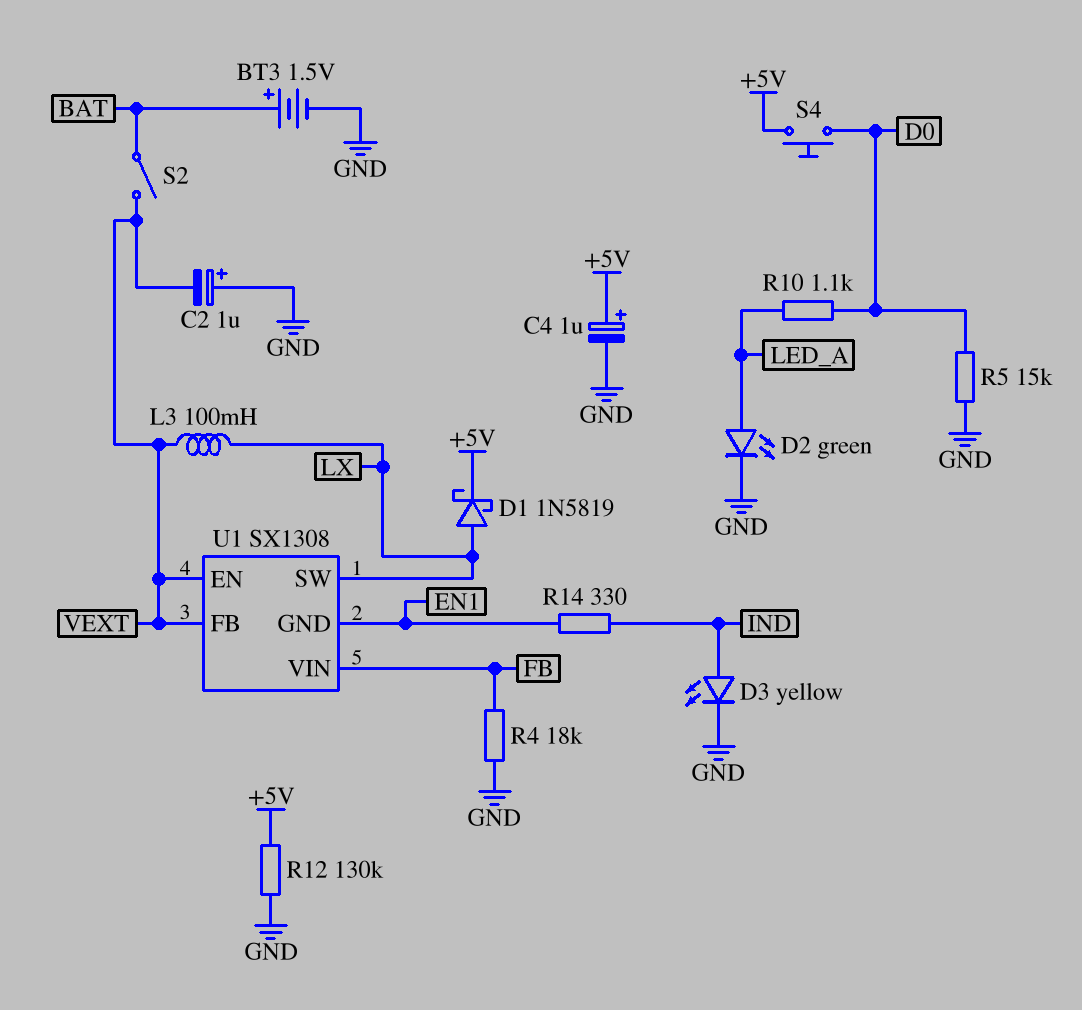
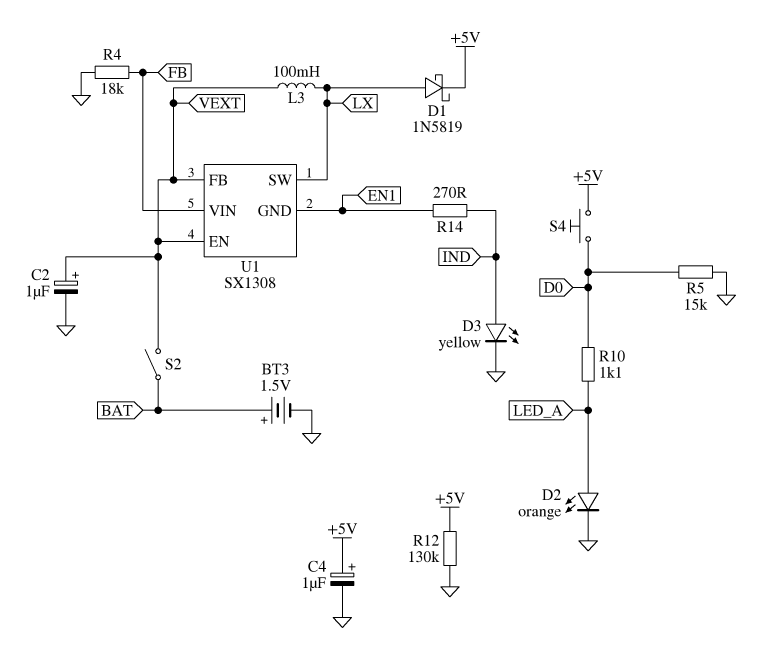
C2: 1uF (plus GND, minus VEXT) -> 1uF (plus VEXT, minus GND)
D2: LED green (A LED_A, K GND) -> LED orange (A LED_A, K GND)
R14: 330 (EN1, IND) -> 270 (EN1, IND)

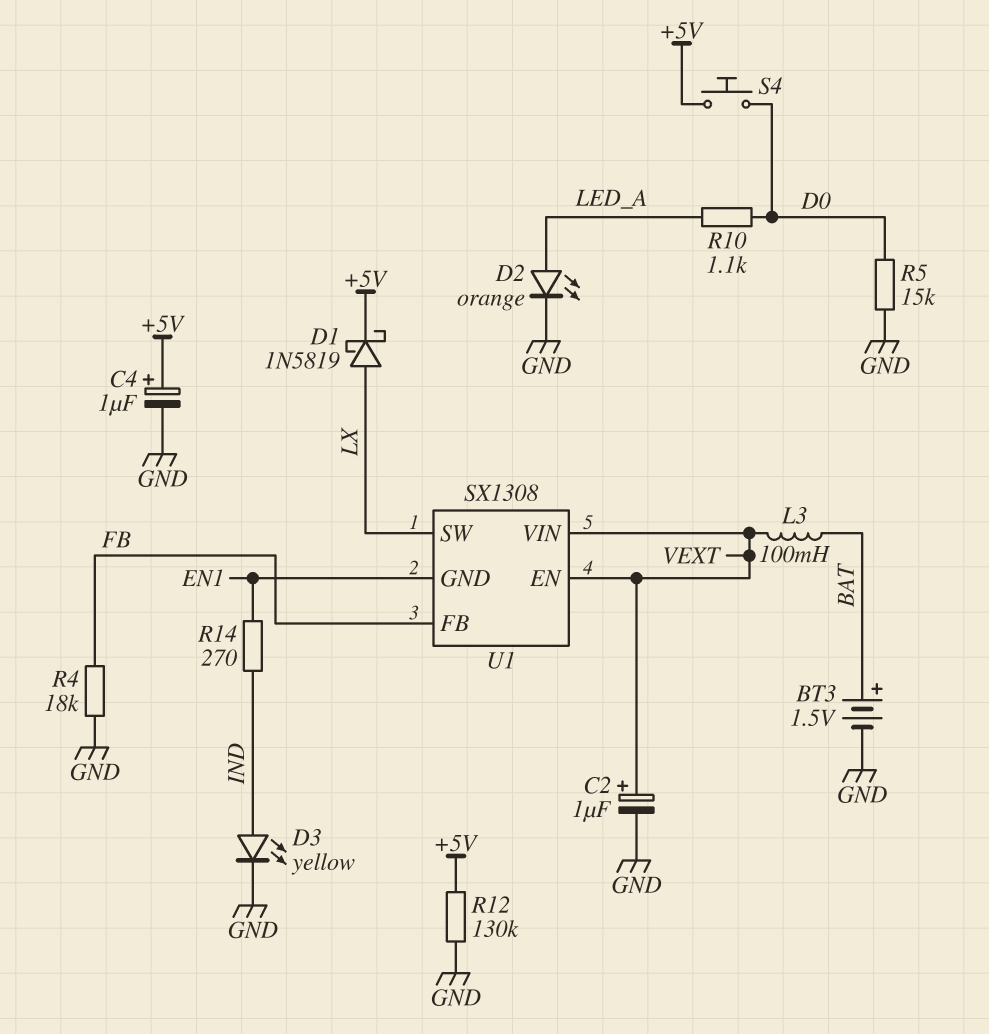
L3: 100mH (LX, VEXT) -> 100mH (BAT, VEXT)
S2: switch (BAT, VEXT) -> none
U1 pin FB: VEXT -> FB
U1 pin VIN: FB -> VEXT

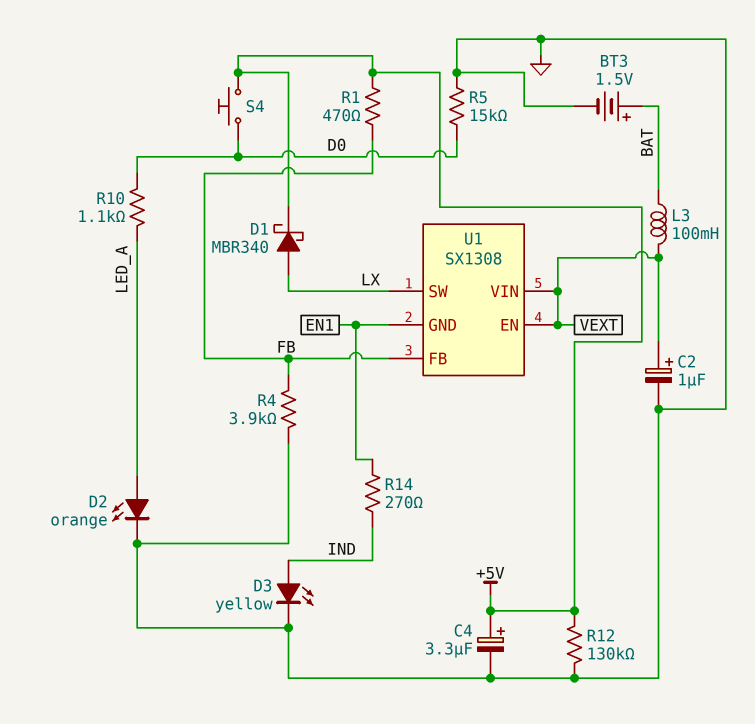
C4: 1uF (plus +5V, minus GND) -> 3.3uF (plus +5V, minus GND)
D1: schottky 1N5819 (A LX, K +5V) -> schottky MBR340 (A LX, K +5V)
R1: none -> 470 (+5V, FB)
R4: 18k (FB, GND) -> 3.9k (FB, GND)

